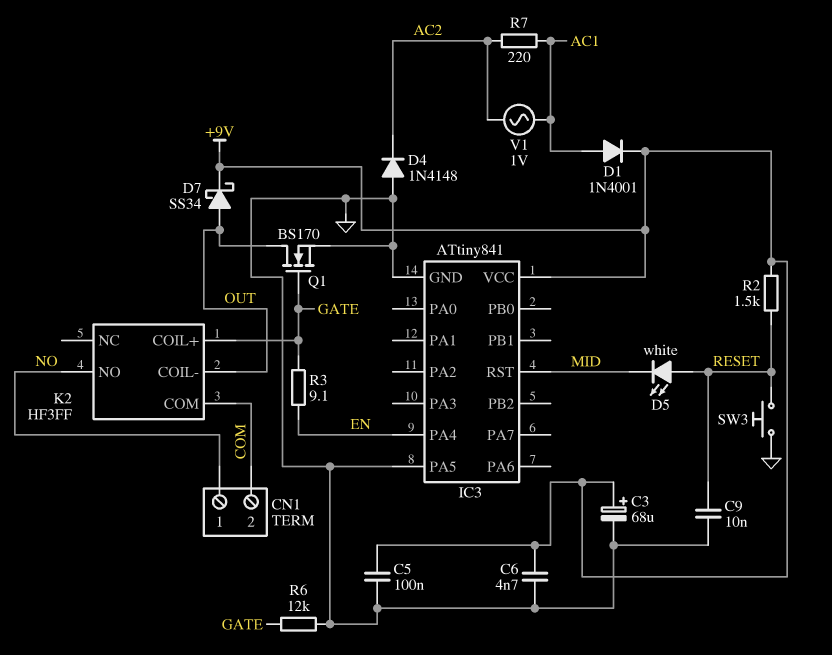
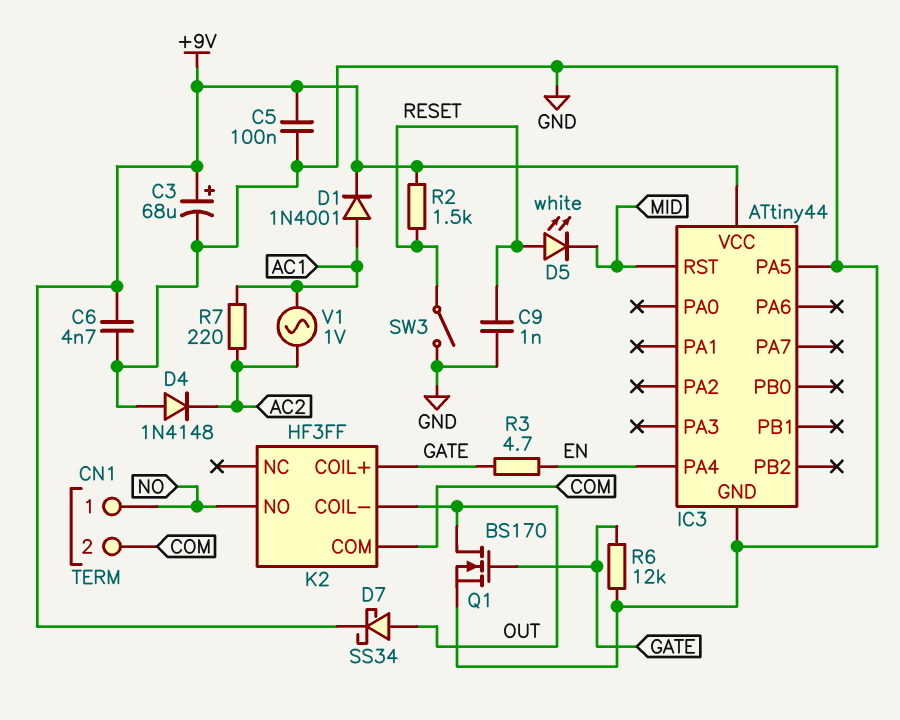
C9: 10nF (GND, RESET) -> 1nF (GND, RESET)
IC3: ATtiny841 -> ATtiny44
R3: 9.1 (EN, GATE) -> 4.7 (EN, GATE)
SW3: button (GND, RESET) -> switch (GND, RESET)

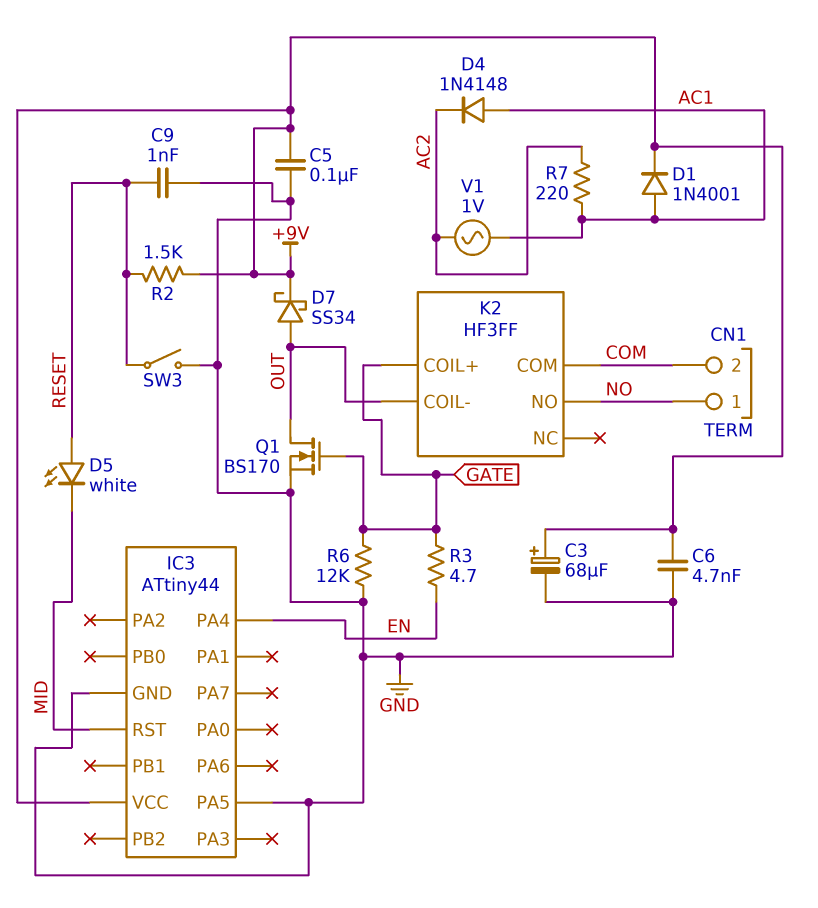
D4: diode 1N4148 (A GND, K AC2) -> diode 1N4148 (A AC1, K AC2)

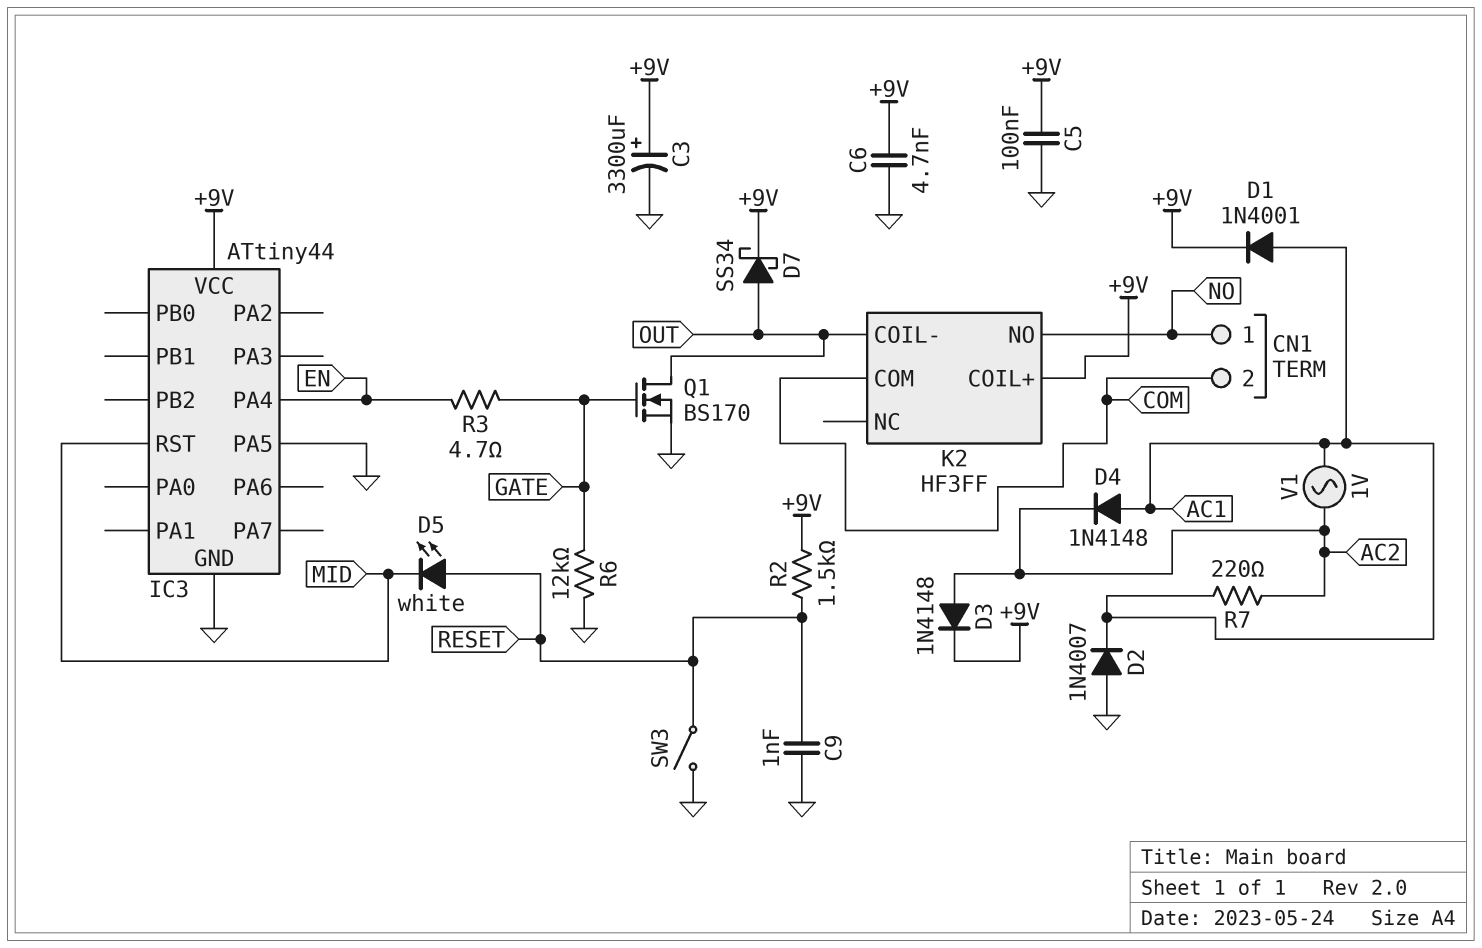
C3: 68uF (plus +9V, minus GND) -> 3300uF (plus +9V, minus GND)
D2: none -> diode 1N4007 (A GND, K AC1)
D3: none -> diode 1N4148 (A AC2, K +9V)
K2 pin COIL+: GATE -> +9V

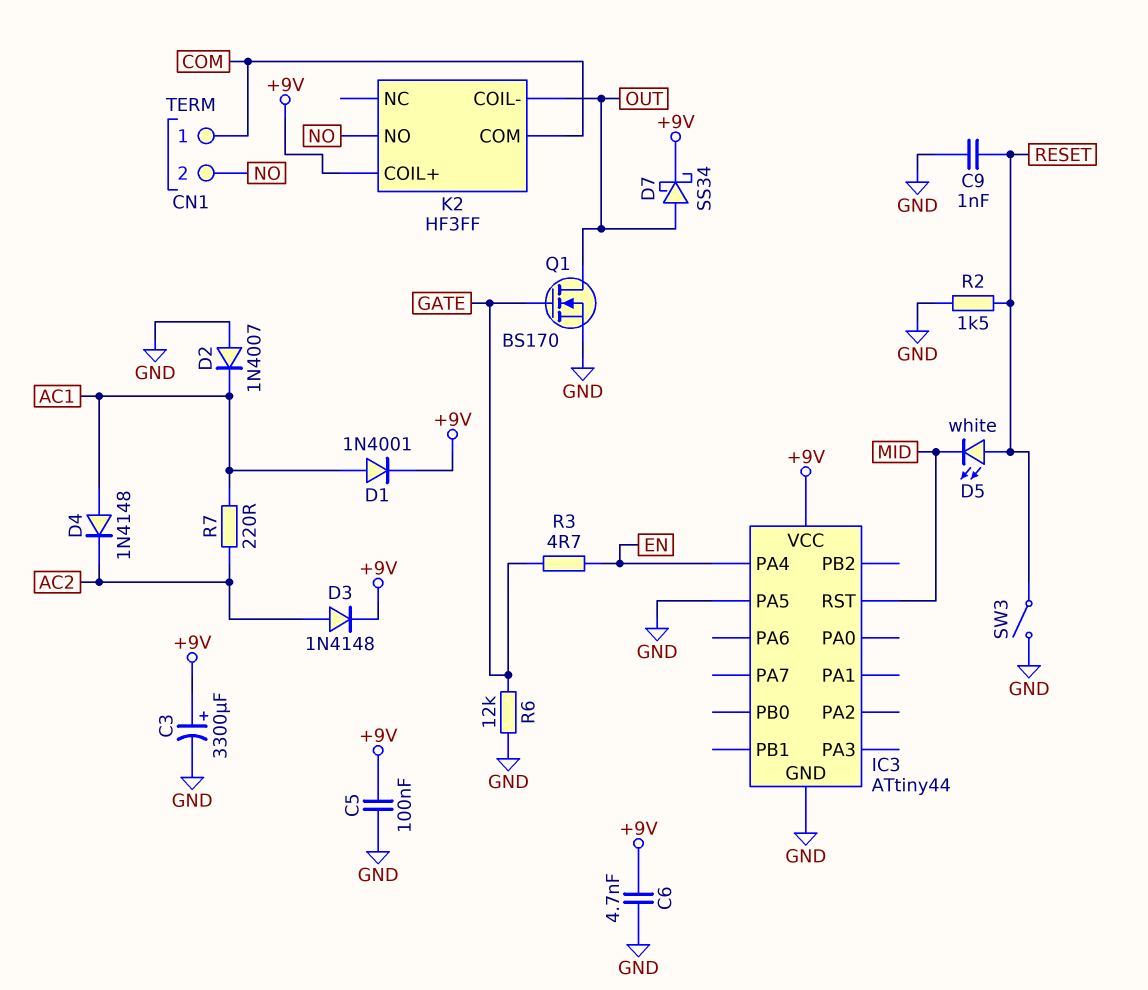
CN1 pin 1: NO -> COM
CN1 pin 2: COM -> NO
R2: 1.5k (+9V, RESET) -> 1.5k (GND, RESET)
V1: AC 1V (AC1, AC2) -> none

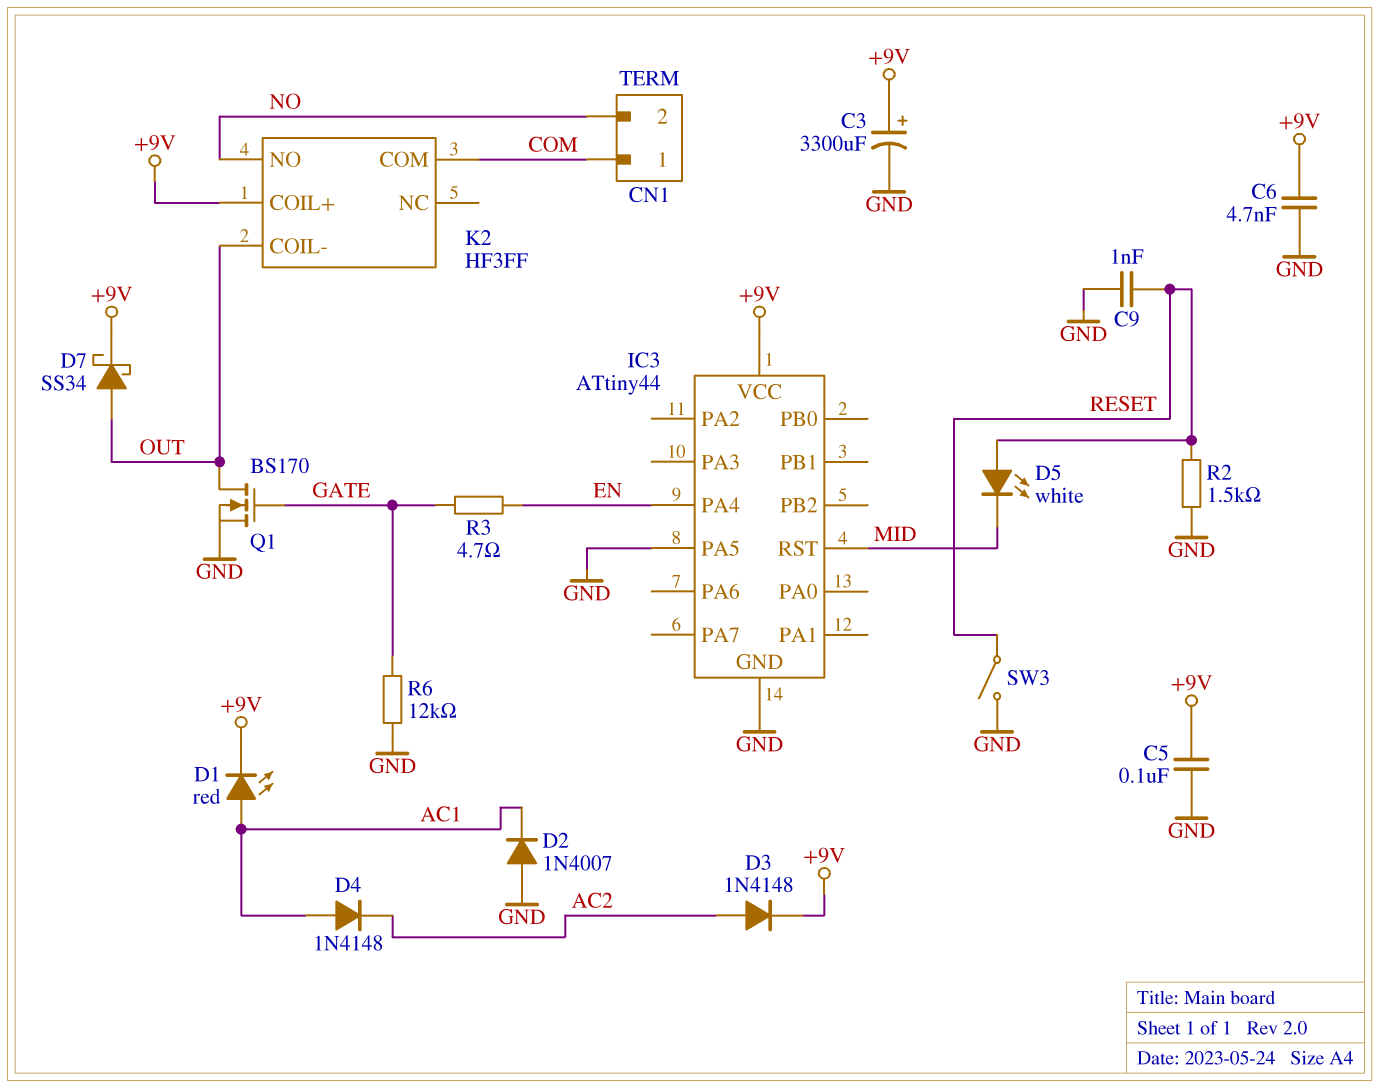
D1: diode 1N4001 (A AC1, K +9V) -> LED red (A AC1, K +9V)
R7: 220 (AC1, AC2) -> none

